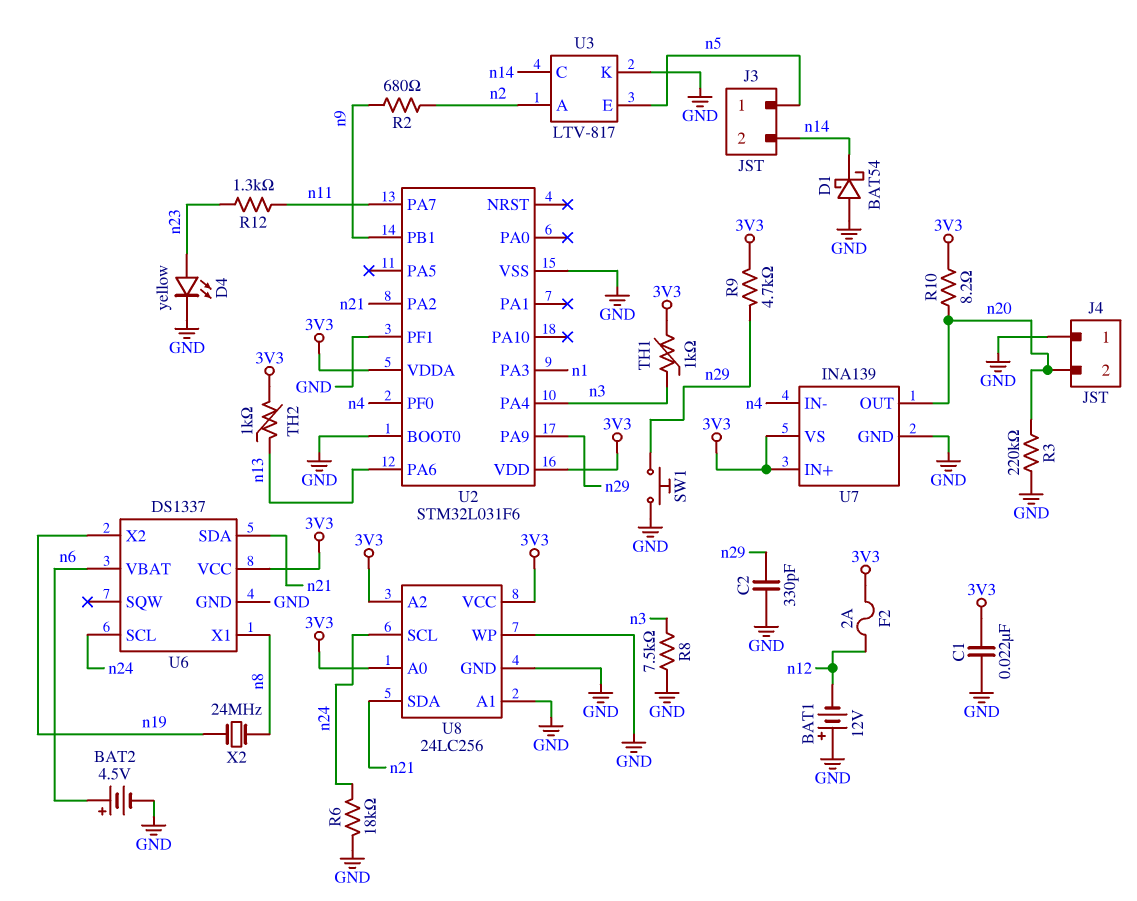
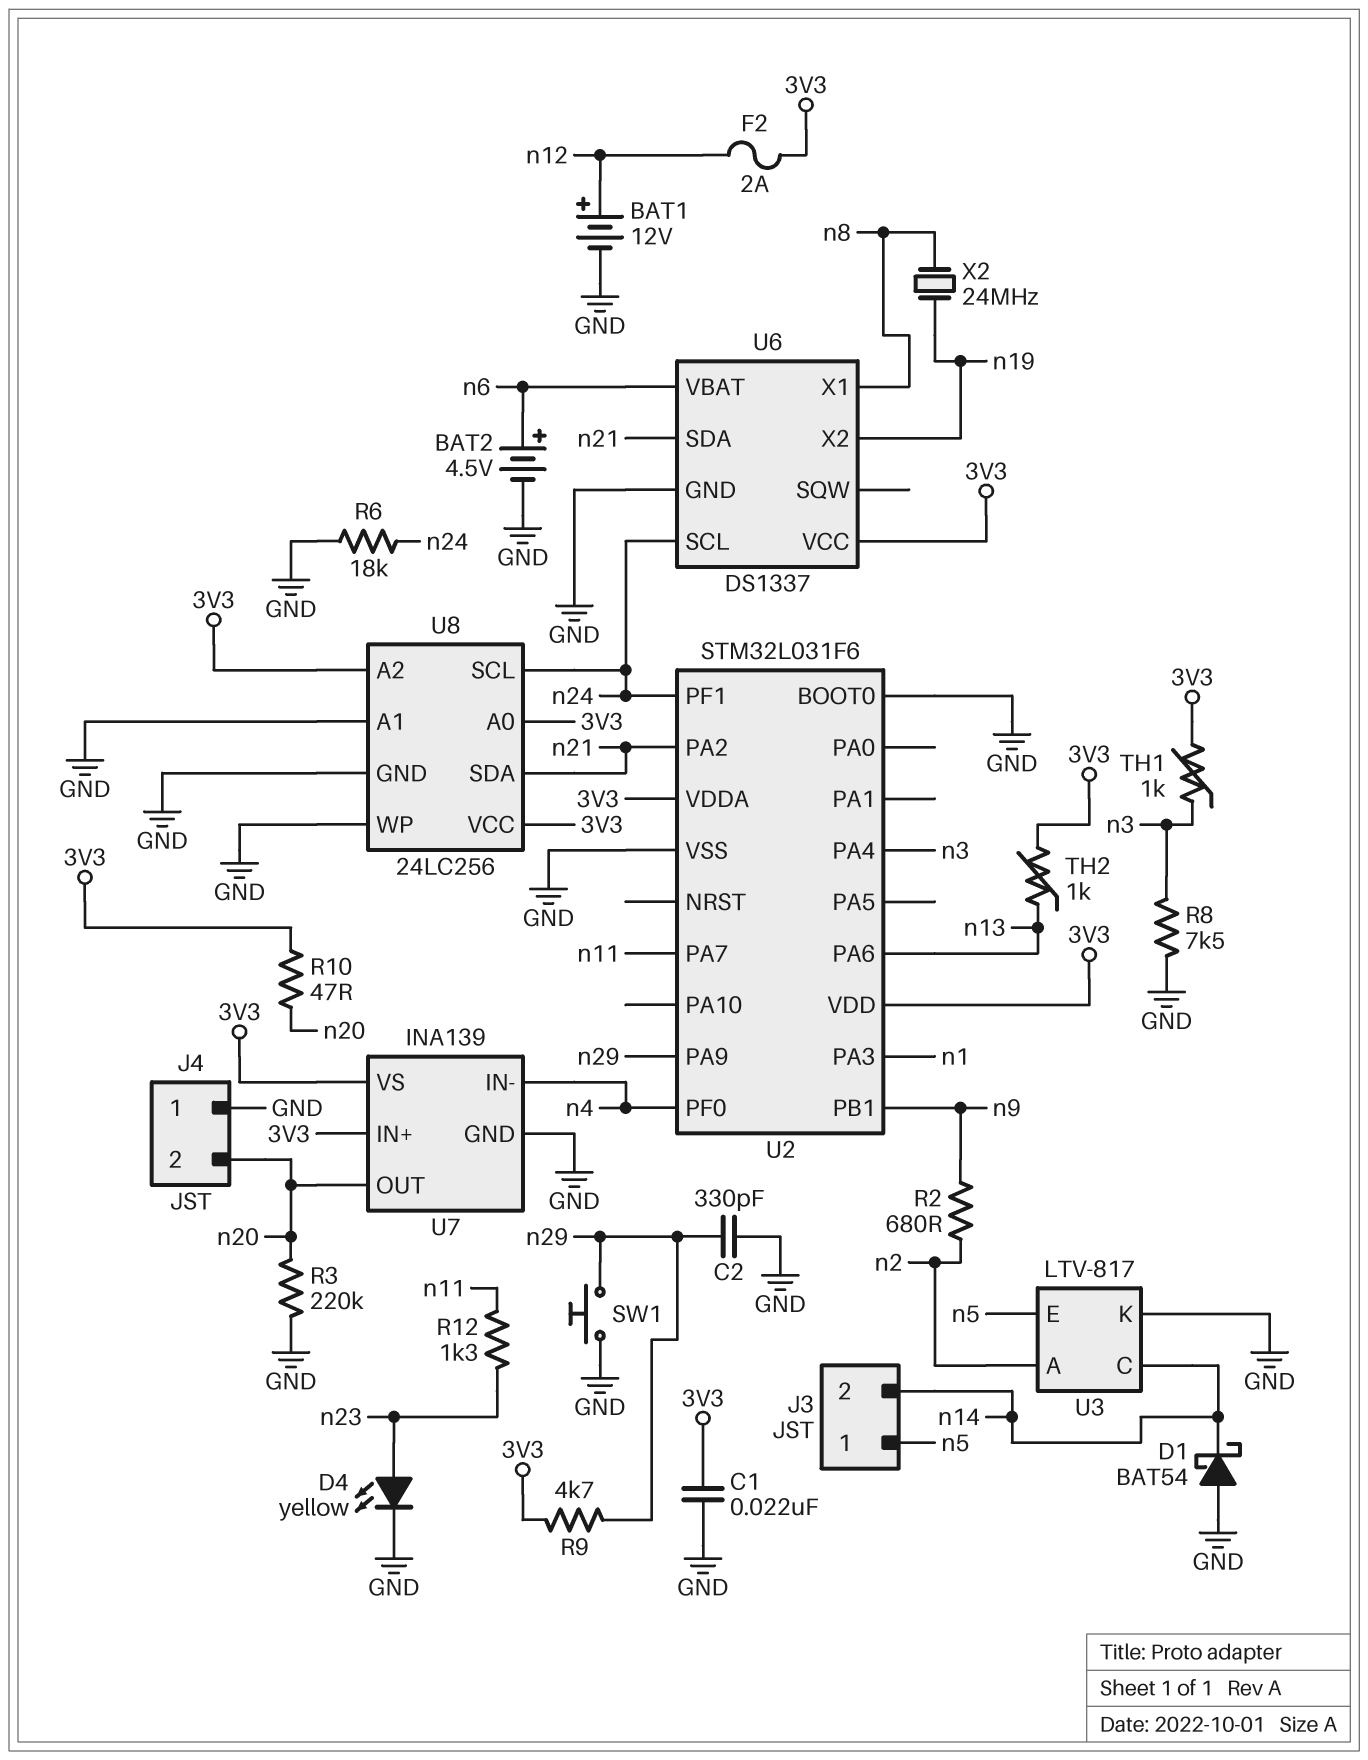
BAT1: 12V (plus GND, minus n12) -> 12V (plus n12, minus GND)
R10: 8.2 (3V3, n20) -> 47 (3V3, n20)
U2 pin PF1: GND -> n24

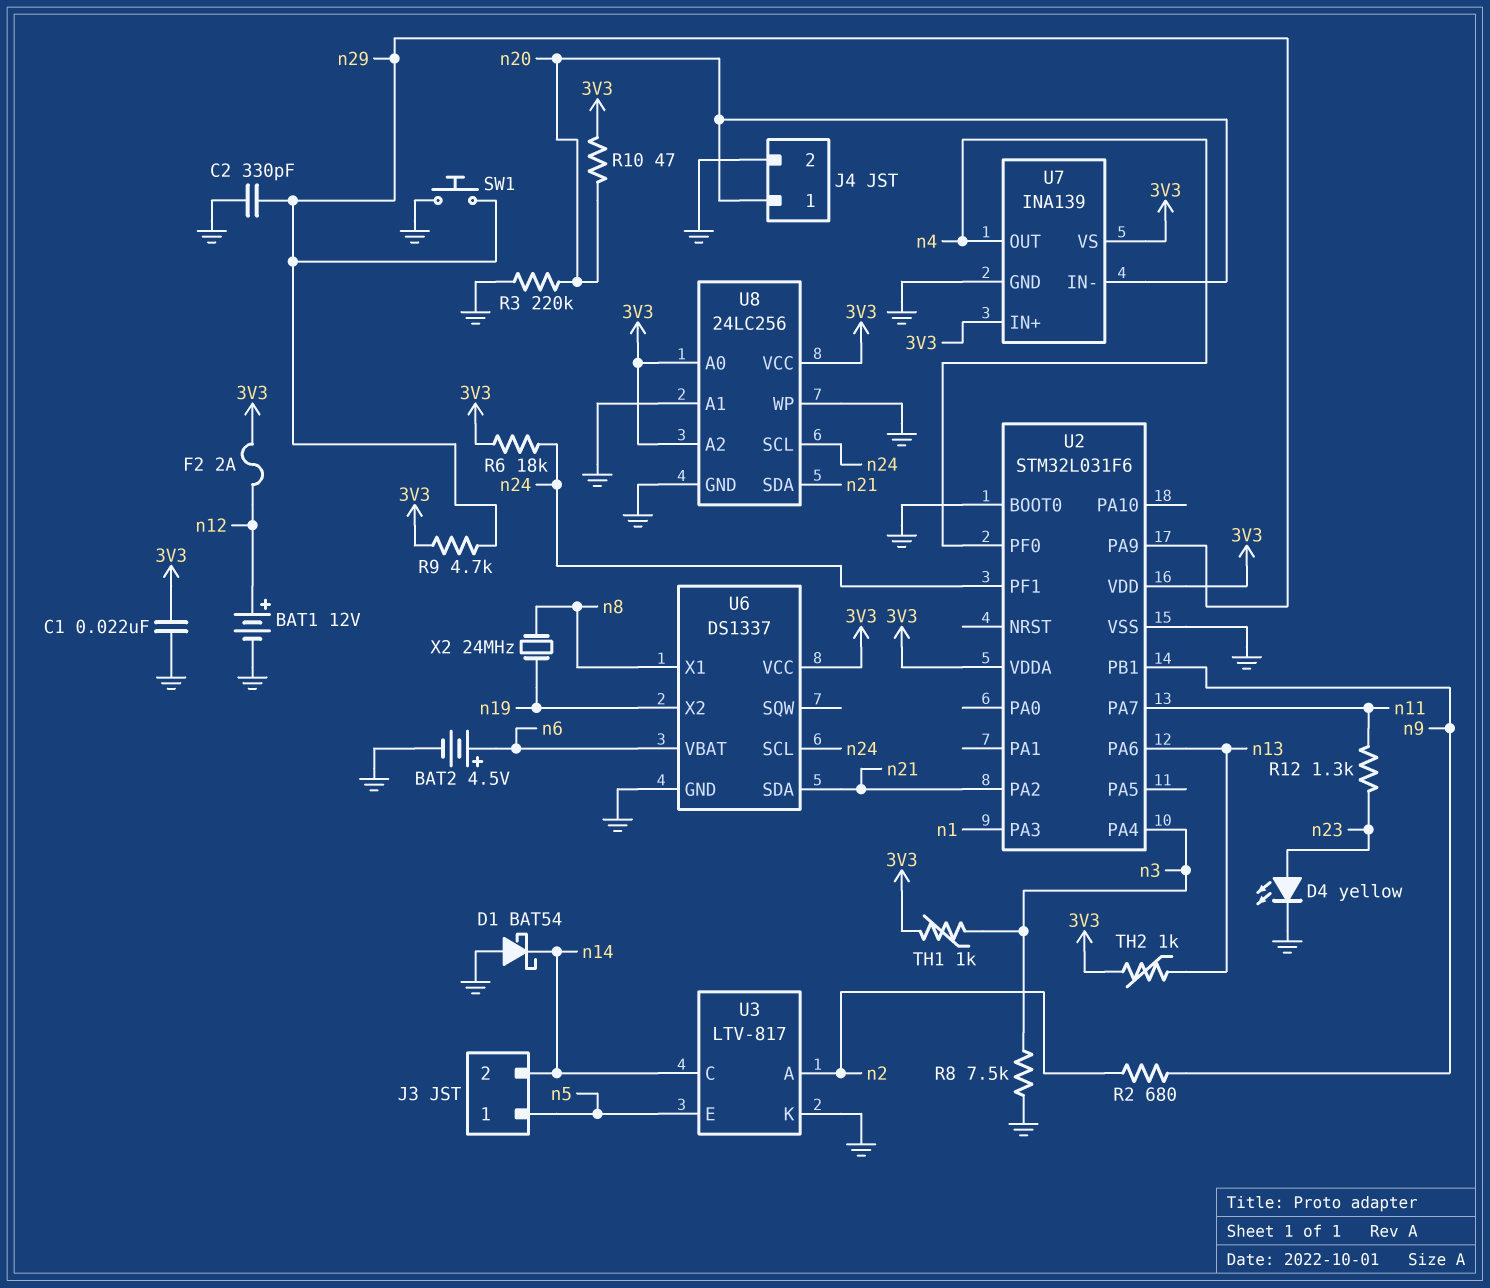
J4 pin 1: GND -> n20
J4 pin 2: n20 -> GND
R6: 18k (GND, n24) -> 18k (3V3, n24)
U7 pin IN-: n4 -> n20
U7 pin OUT: n20 -> n4

